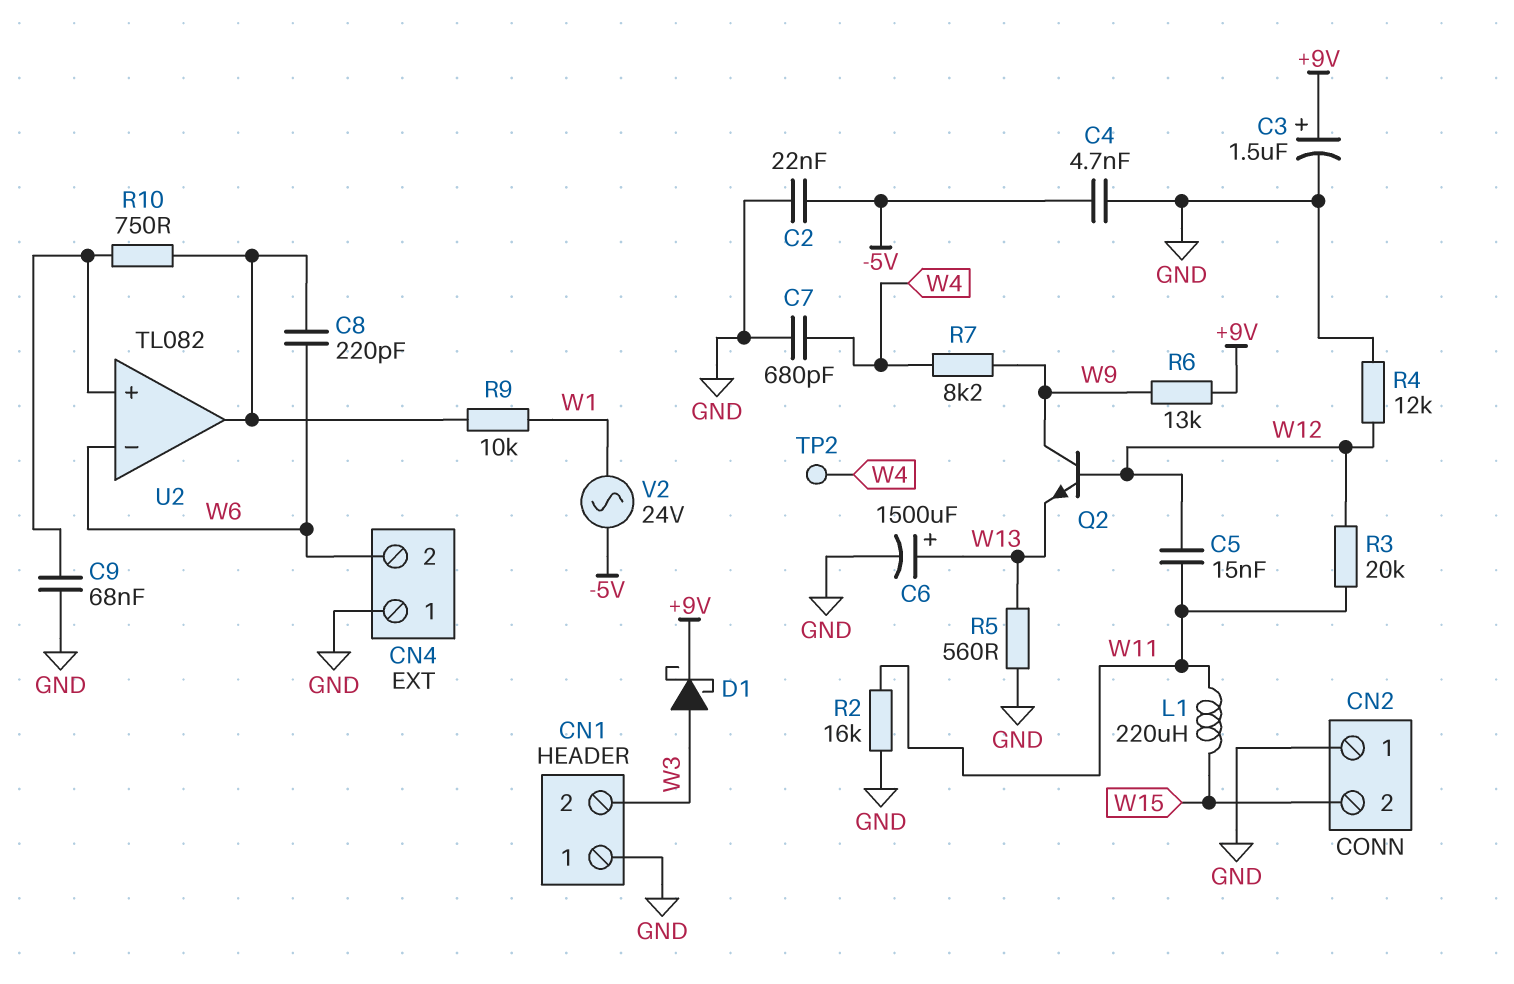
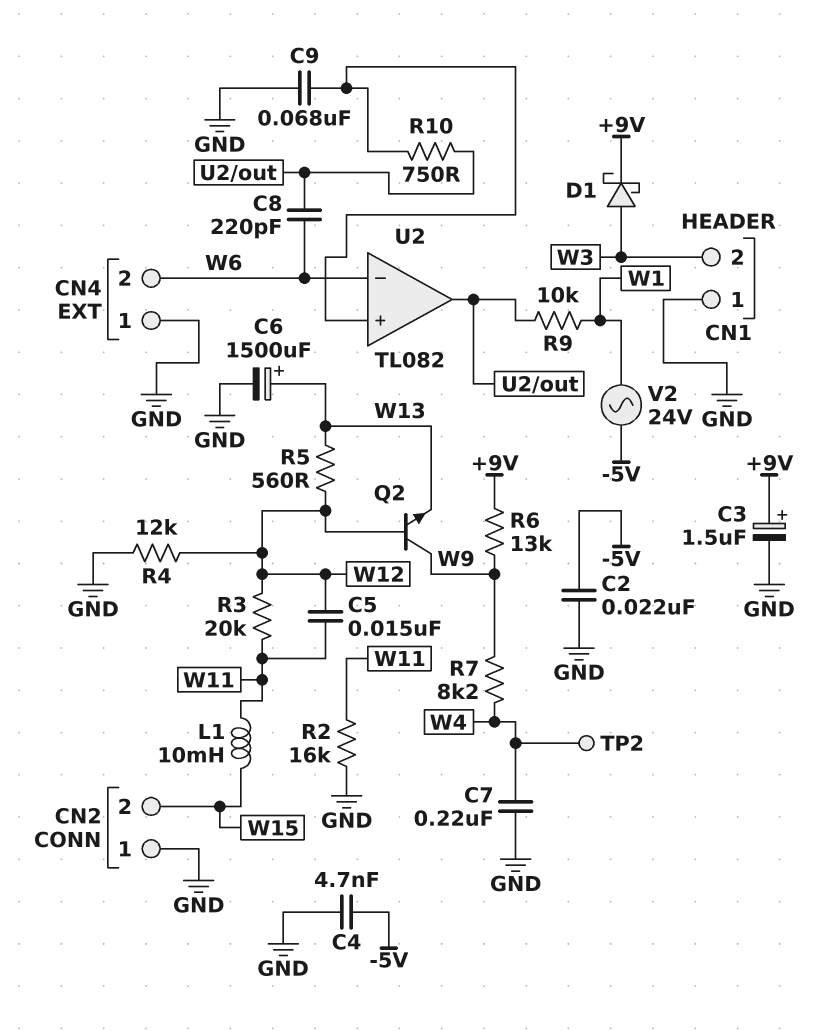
C7: 680pF (GND, W4) -> 220nF (GND, W4)
L1: 220uH (W11, W15) -> 10mH (W11, W15)
R5: 560 (GND, W13) -> 560 (W12, W13)

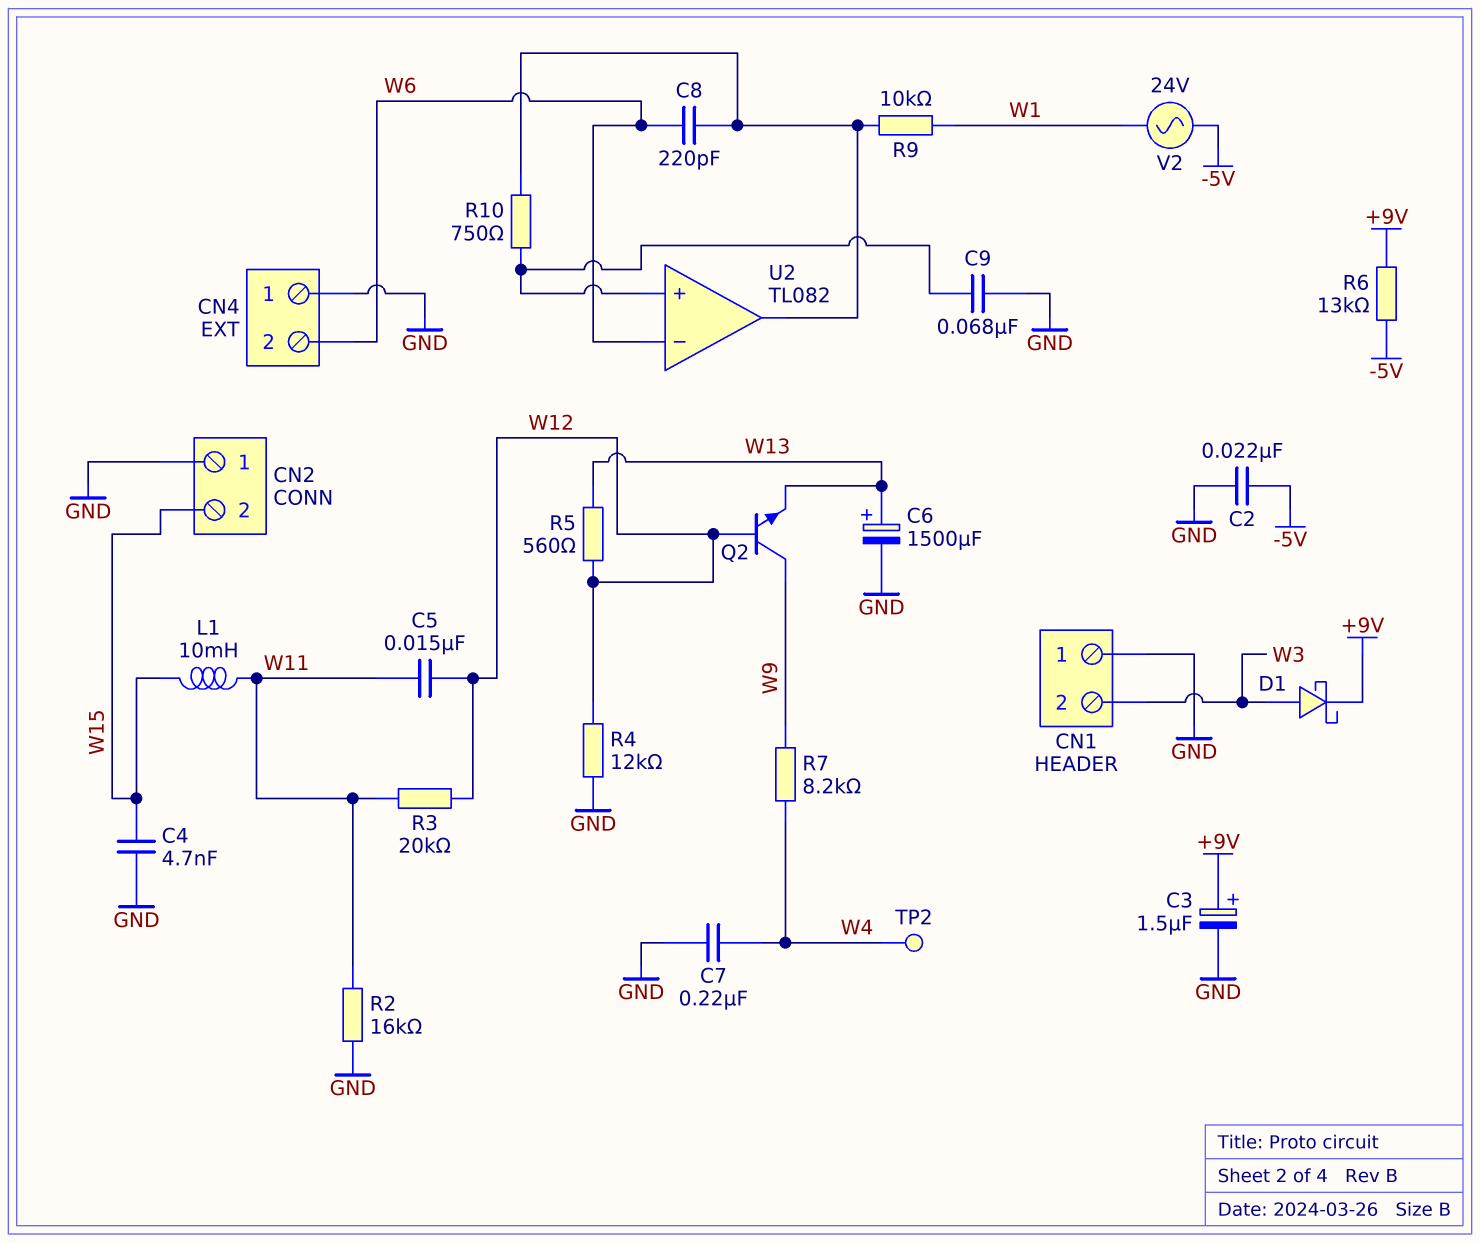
C4: 4.7nF (-5V, GND) -> 4.7nF (GND, W15)
R6: 13k (+9V, W9) -> 13k (+9V, -5V)

